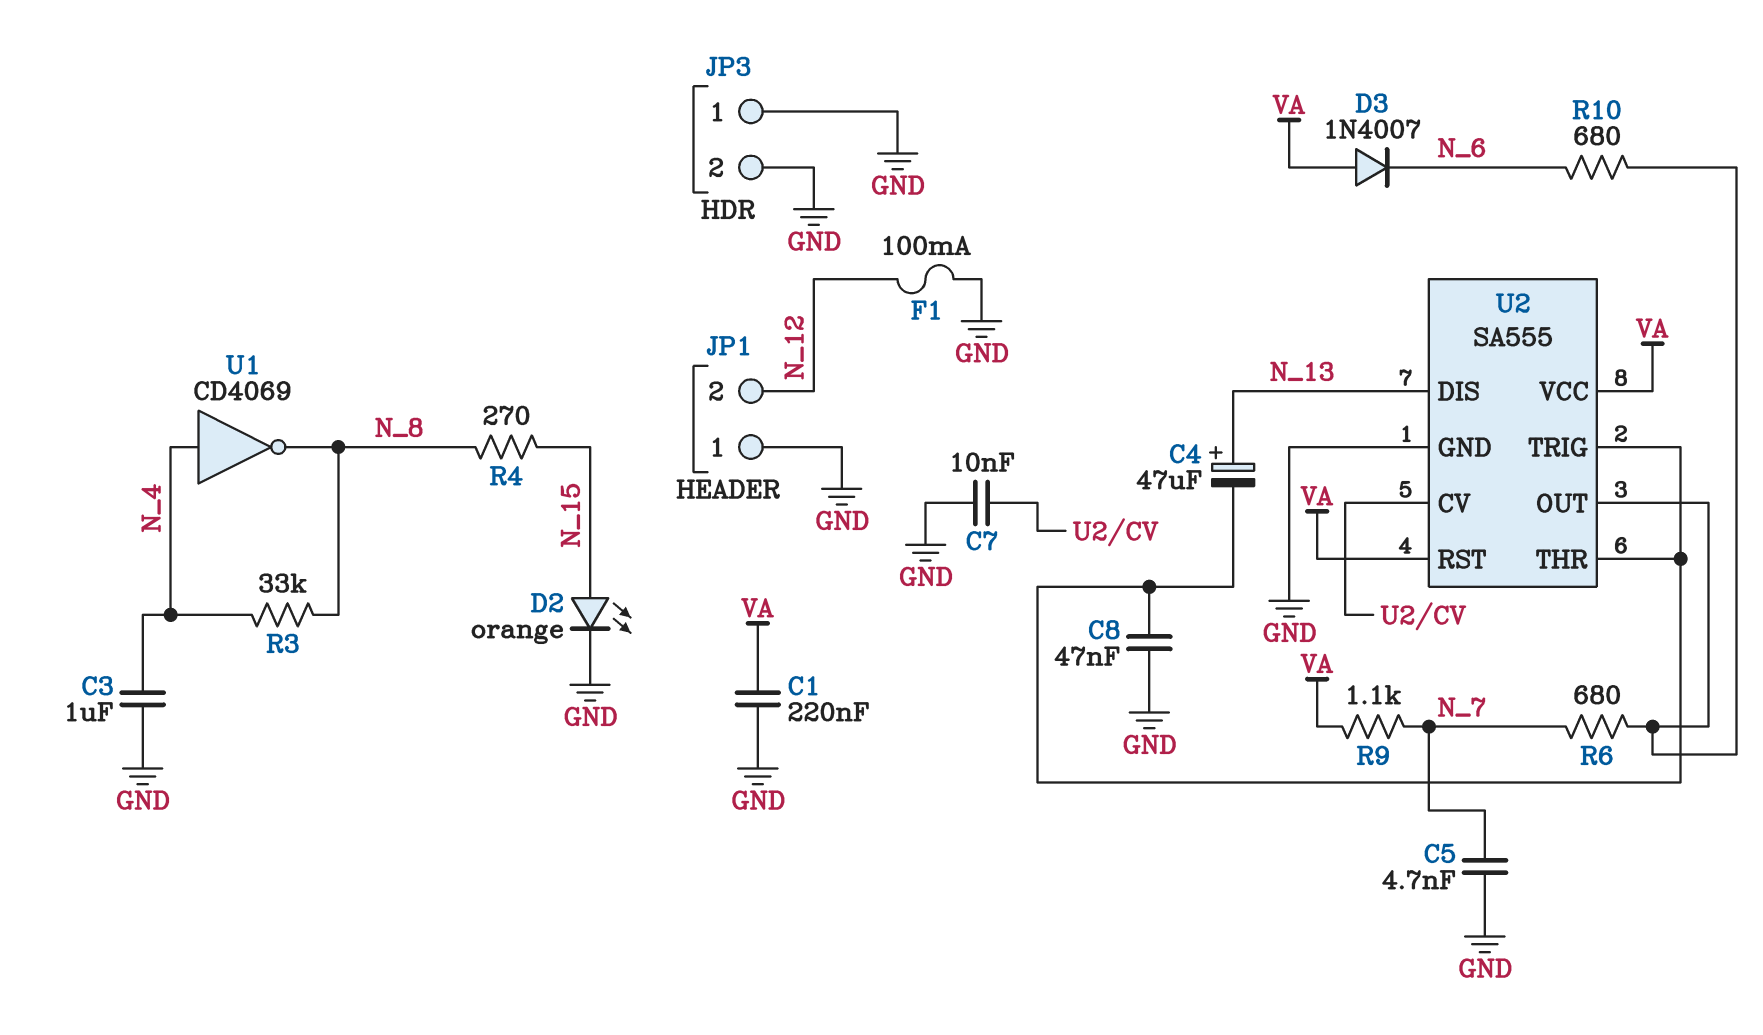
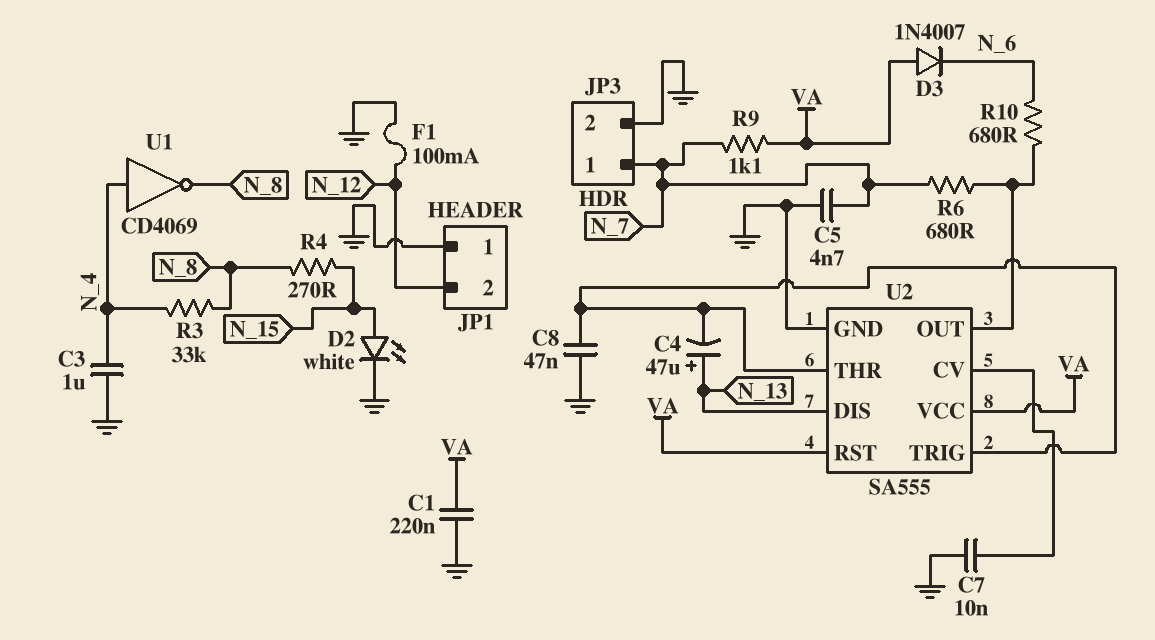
D2: LED orange (A N_15, K GND) -> LED white (A N_15, K GND)
JP3 pin 1: GND -> N_7

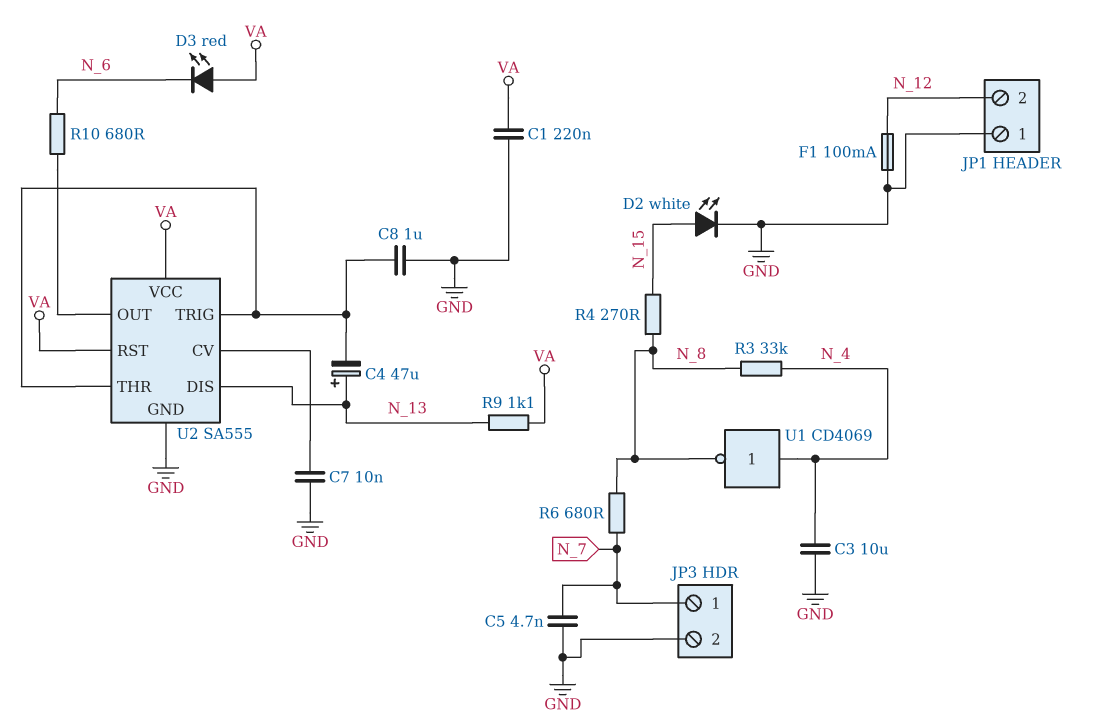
C3: 1uF (GND, N_4) -> 10uF (GND, N_4)
C8: 47nF (GND, U2/THR) -> 1uF (GND, U2/THR)
D3: diode 1N4007 (A VA, K N_6) -> LED red (A VA, K N_6)
R6: 680 (N_7, U2/OUT) -> 680 (N_7, N_8)
R9: 1.1k (N_7, VA) -> 1.1k (N_13, VA)

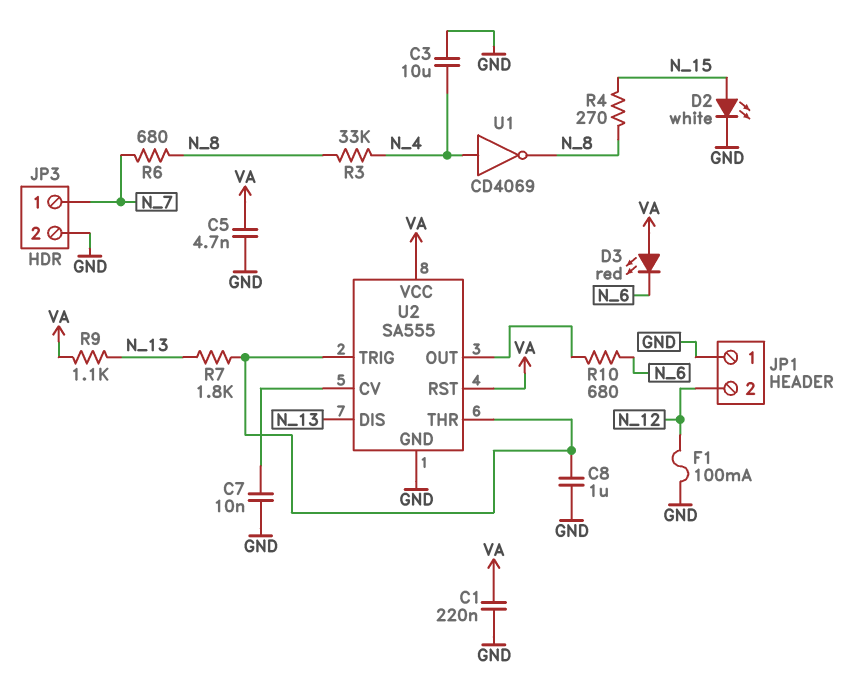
C4: 47uF (plus N_13, minus U2/THR) -> none
C5: 4.7nF (GND, N_7) -> 4.7nF (GND, VA)
R7: none -> 1.8k (N_13, U2/THR)

